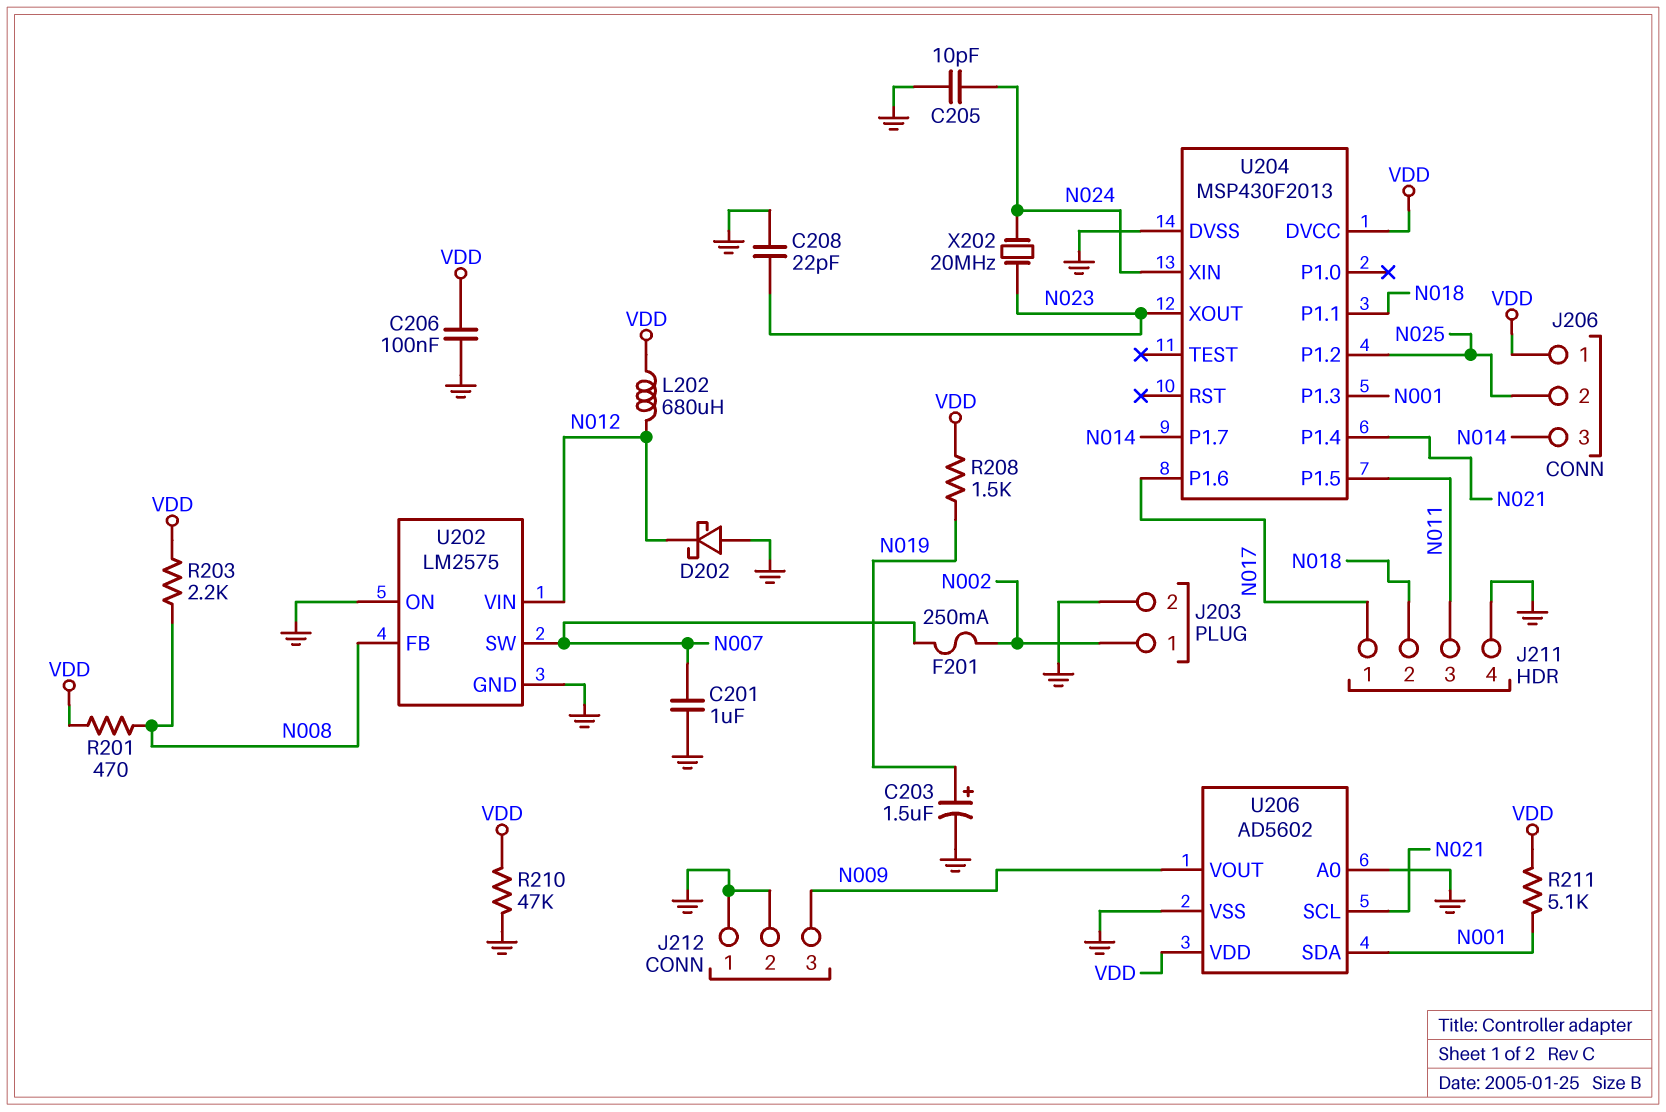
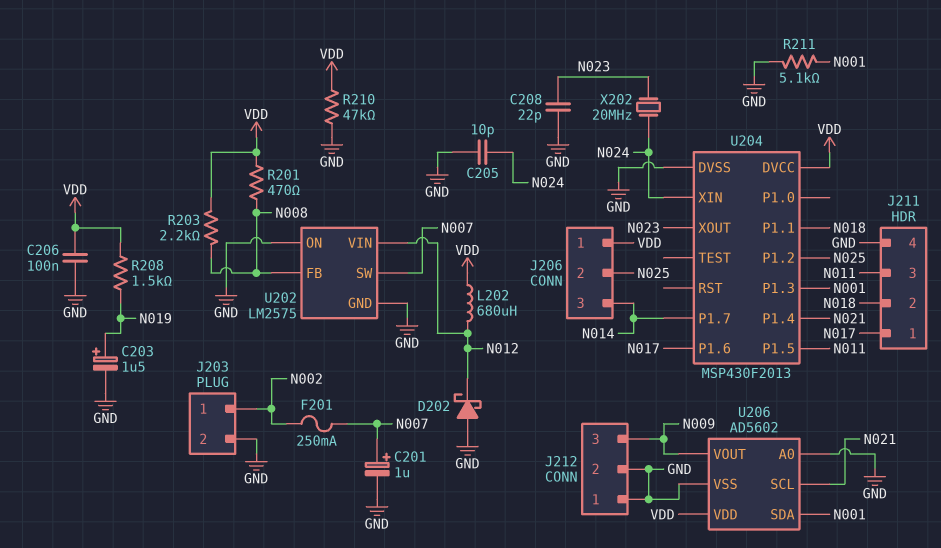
C201: 1uF (GND, N007) -> 1uF (plus N007, minus GND)
R211: 5.1k (N001, VDD) -> 5.1k (GND, N001)

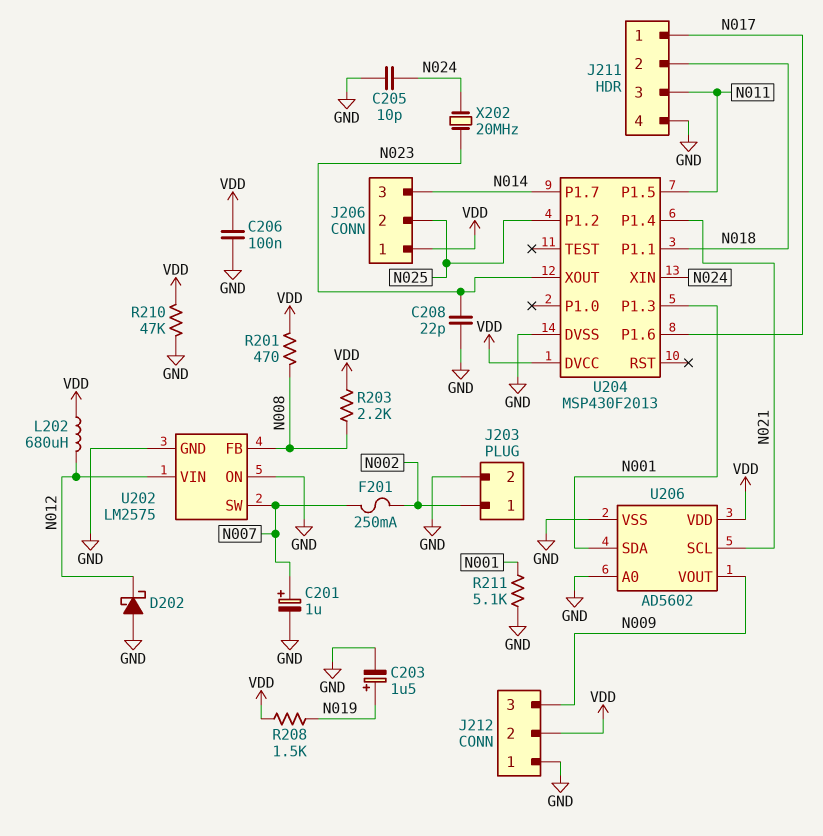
J212 pin 2: GND -> VDD

